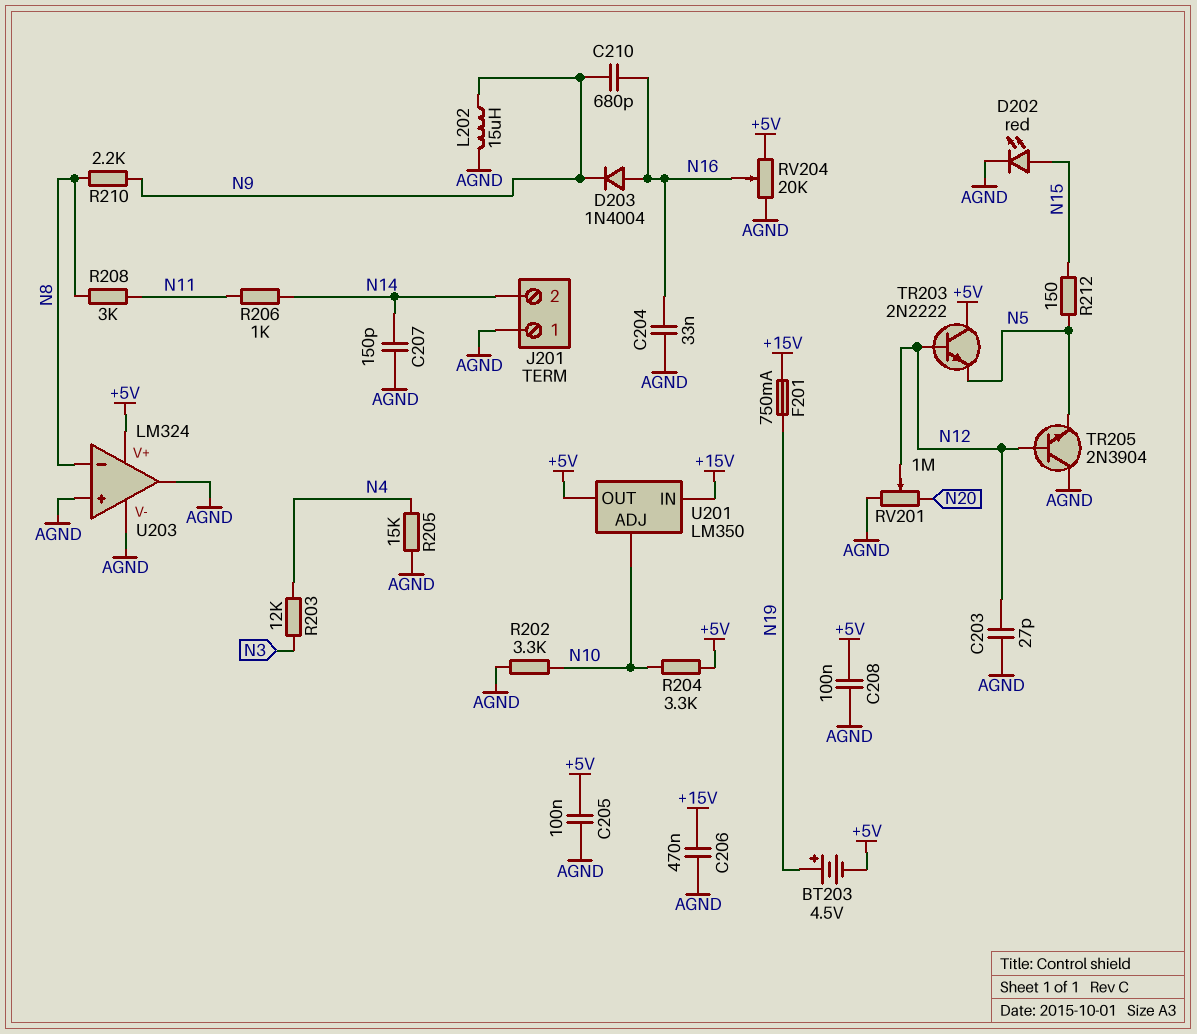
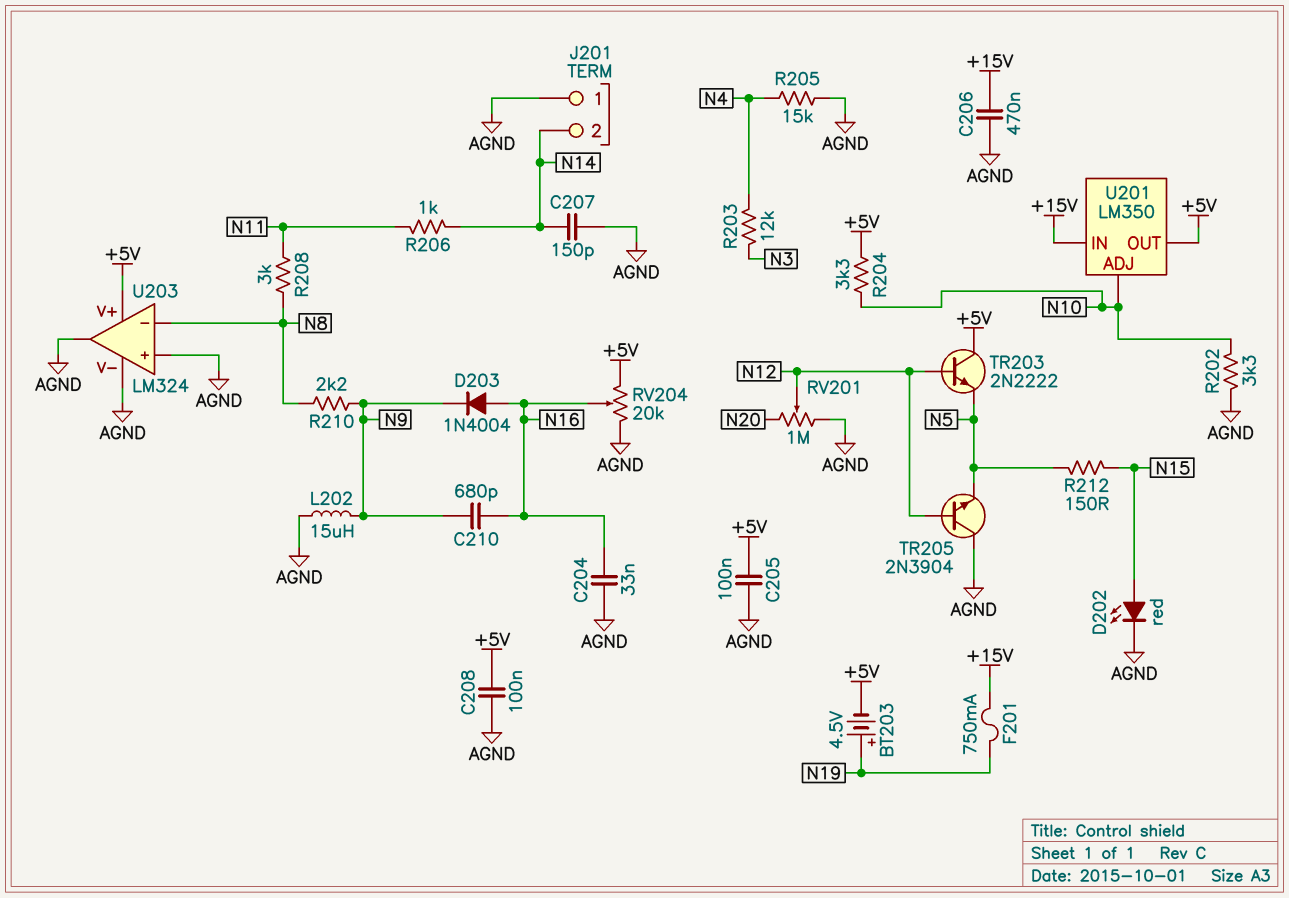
C203: 27pF (AGND, N12) -> none

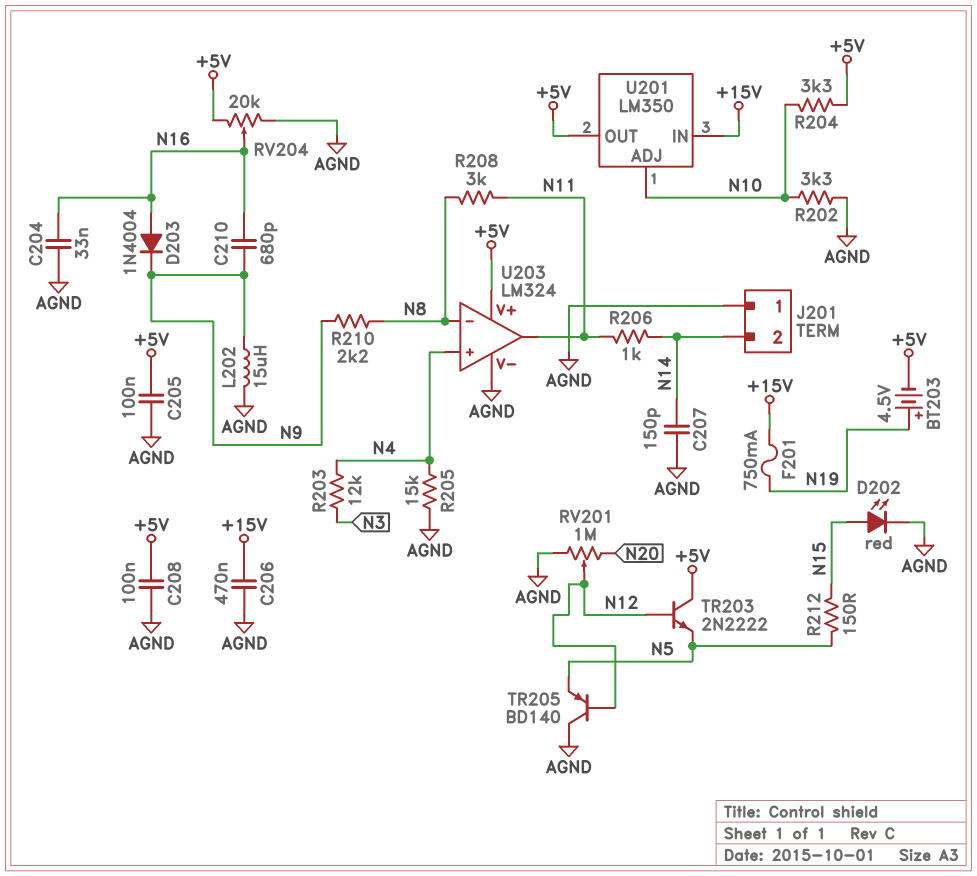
TR205: NPN 2N3904 (B N12, C AGND, E N5) -> PNP BD140 (B N12, C AGND, E N5)
U203 pin in+: AGND -> N4
U203 pin out: AGND -> N11

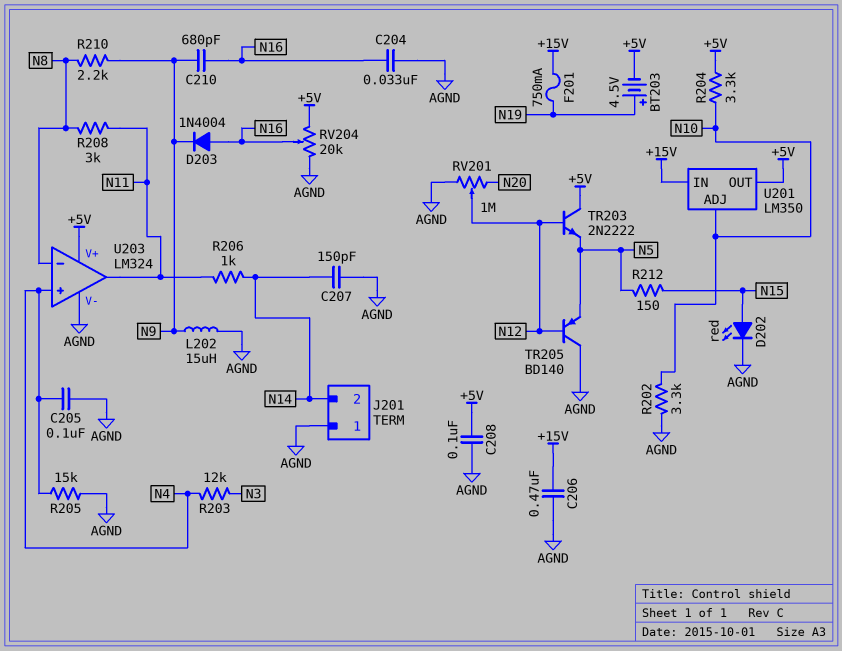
C205: 100nF (+5V, AGND) -> 100nF (AGND, N4)

